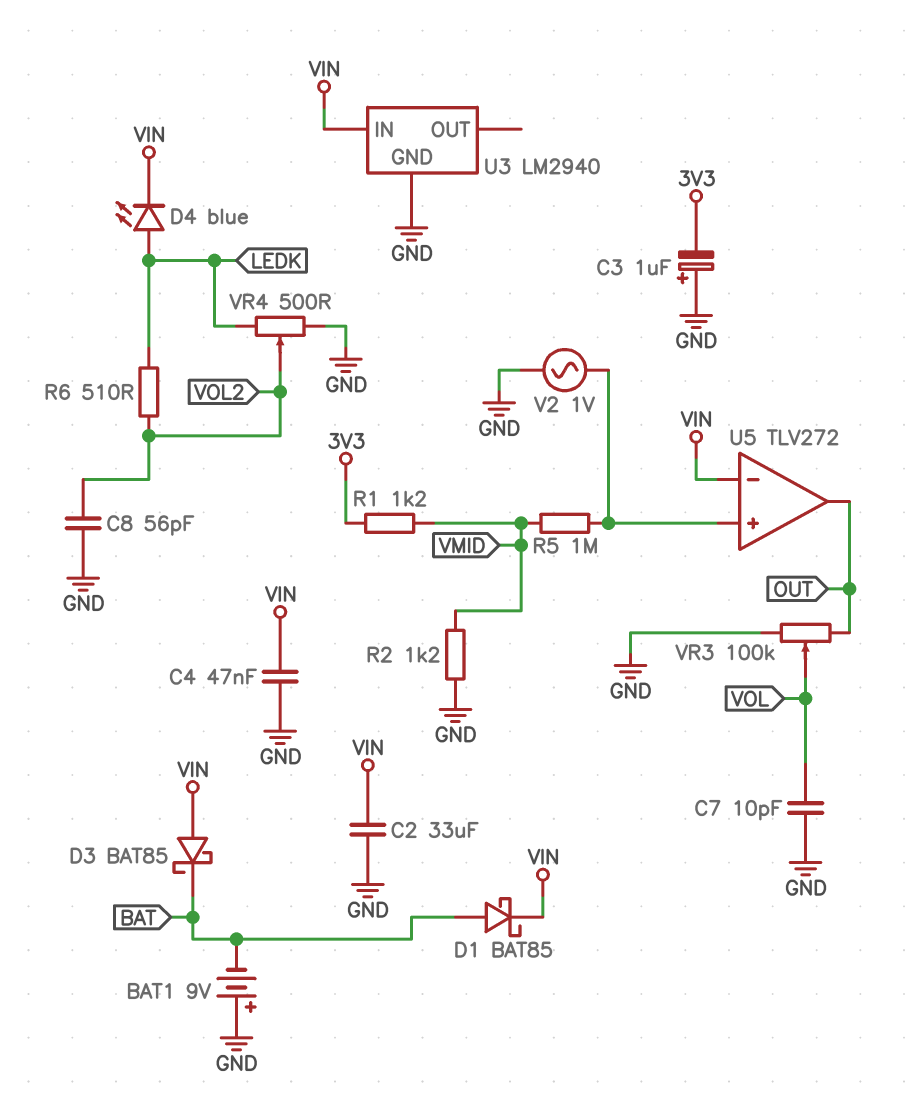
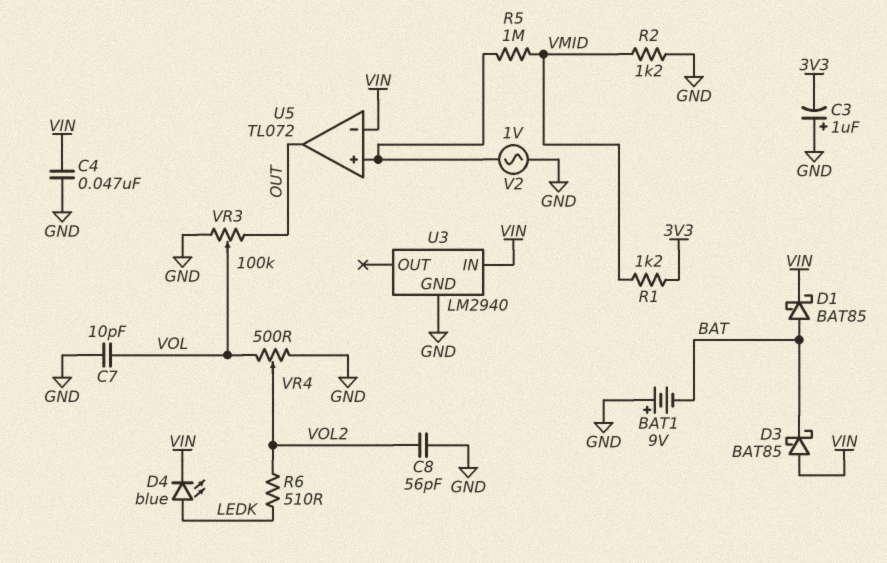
C2: 33uF (GND, VIN) -> none
U5: TLV272 -> TL072
VR4: 500 (GND, LEDK, wiper VOL2) -> 500 (GND, VOL, wiper VOL2)

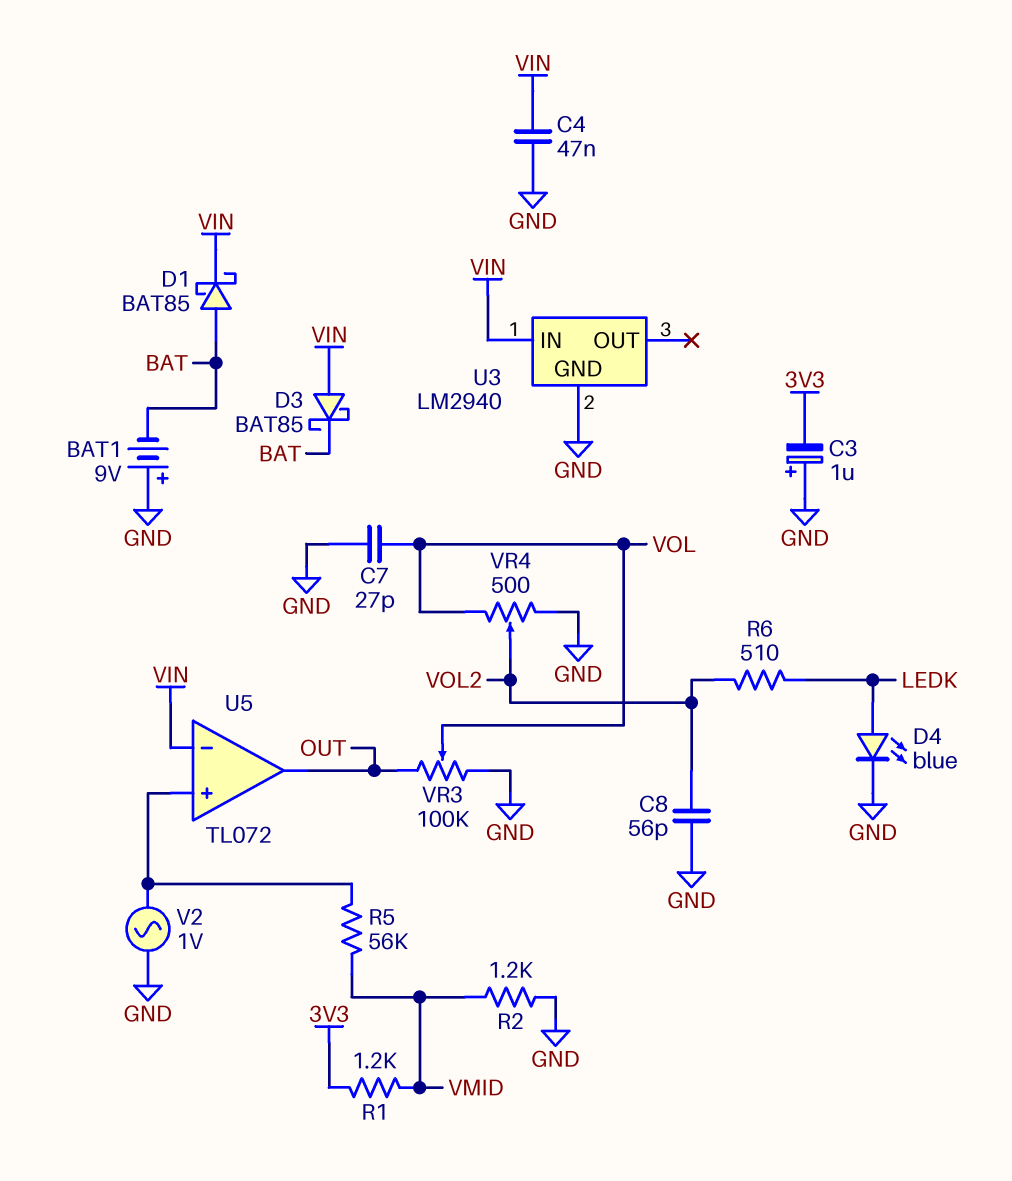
C7: 10pF (GND, VOL) -> 27pF (GND, VOL)
D4: LED blue (A LEDK, K VIN) -> LED blue (A LEDK, K GND)
R5: 1M (U5/in+, VMID) -> 56k (U5/in+, VMID)

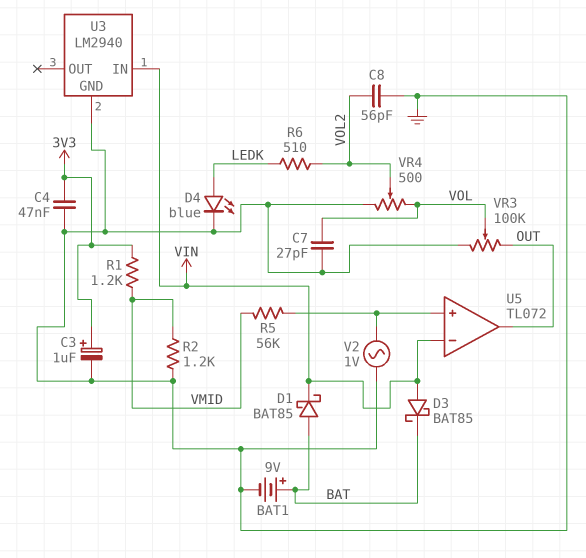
BAT1: 9V (plus GND, minus BAT) -> 9V (plus BAT, minus GND)
C3: 1uF (plus GND, minus 3V3) -> 1uF (plus 3V3, minus GND)
C4: 47nF (GND, VIN) -> 47nF (3V3, GND)

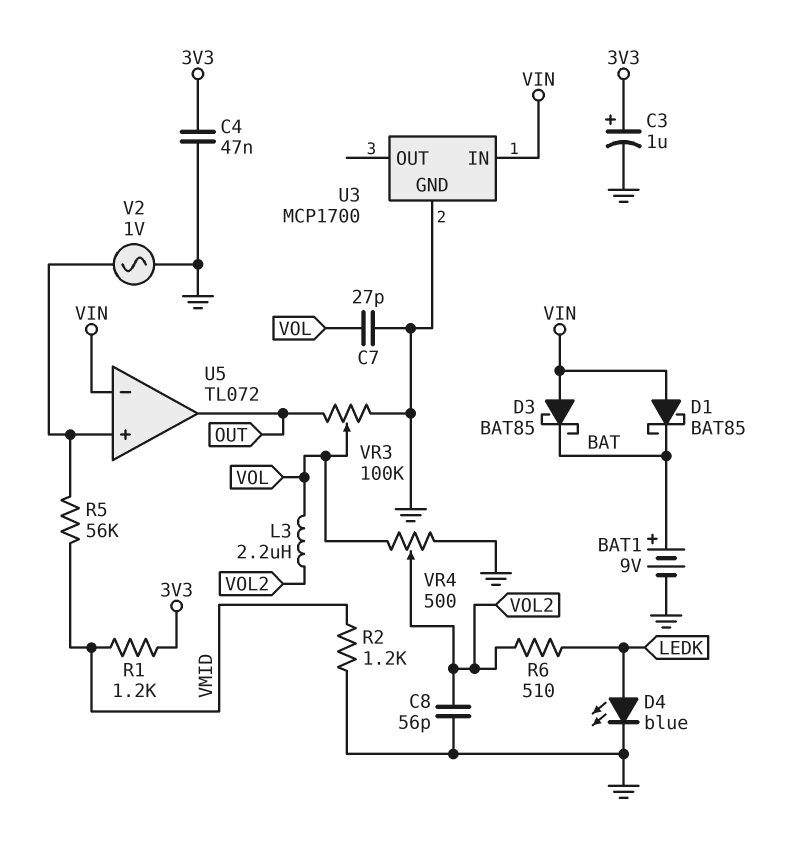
D1: schottky BAT85 (A BAT, K VIN) -> schottky BAT85 (A VIN, K BAT)
L3: none -> 2.2uH (VOL, VOL2)
U3: LM2940 -> MCP1700

